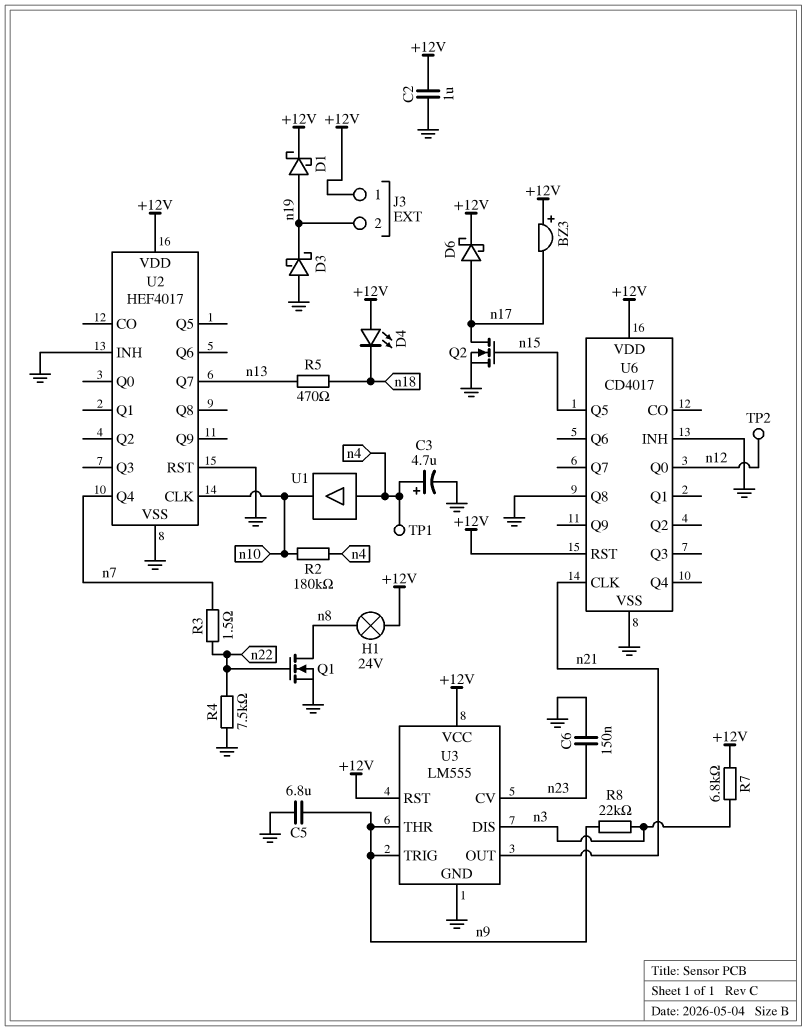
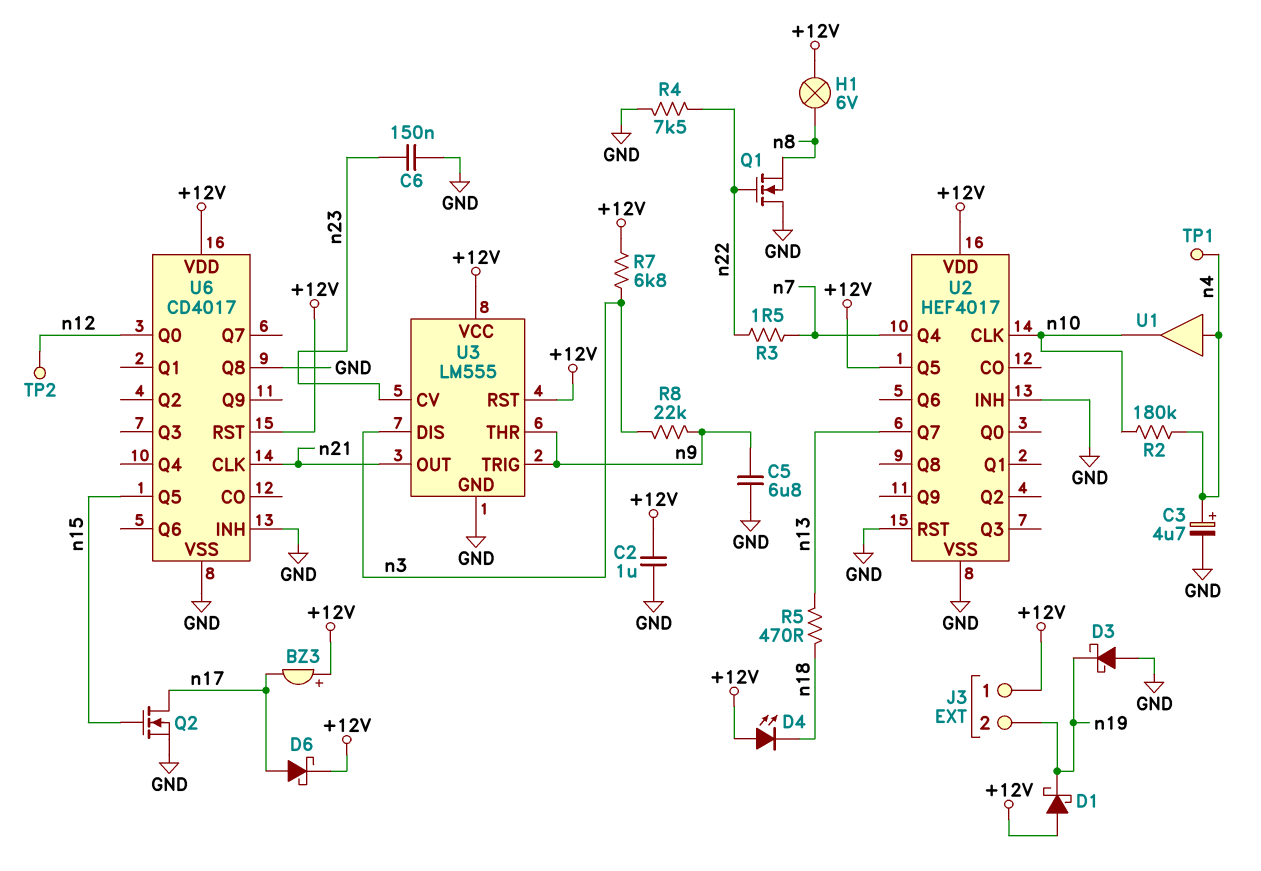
D1: schottky (A n19, K +12V) -> schottky (A +12V, K n19)
H1: lamp 24V (+12V, n8) -> lamp 6V (+12V, n8)
Q1: NMOS (G n22, D n8, S GND) -> NMOS (G n22, D GND, S n8)
U2 pin Q5: none -> +12V

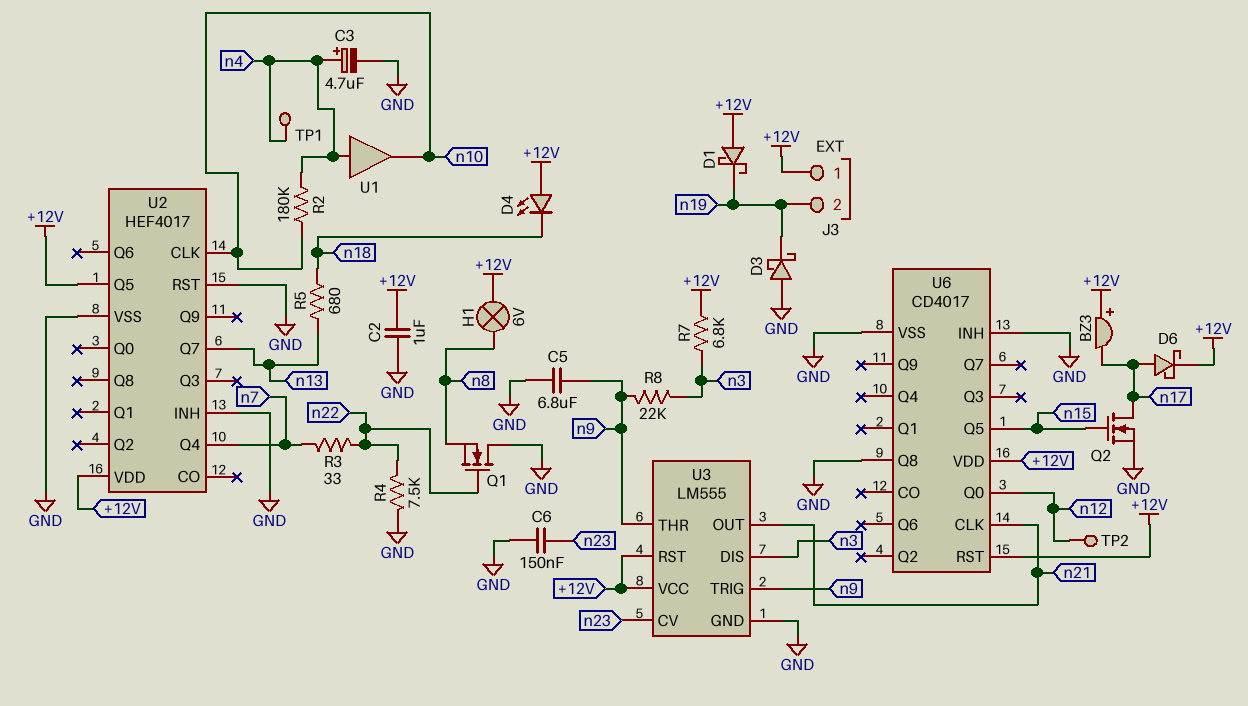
R3: 1.5 (n7, n22) -> 33 (n7, n22)
R5: 470 (n13, n18) -> 680 (n13, n18)

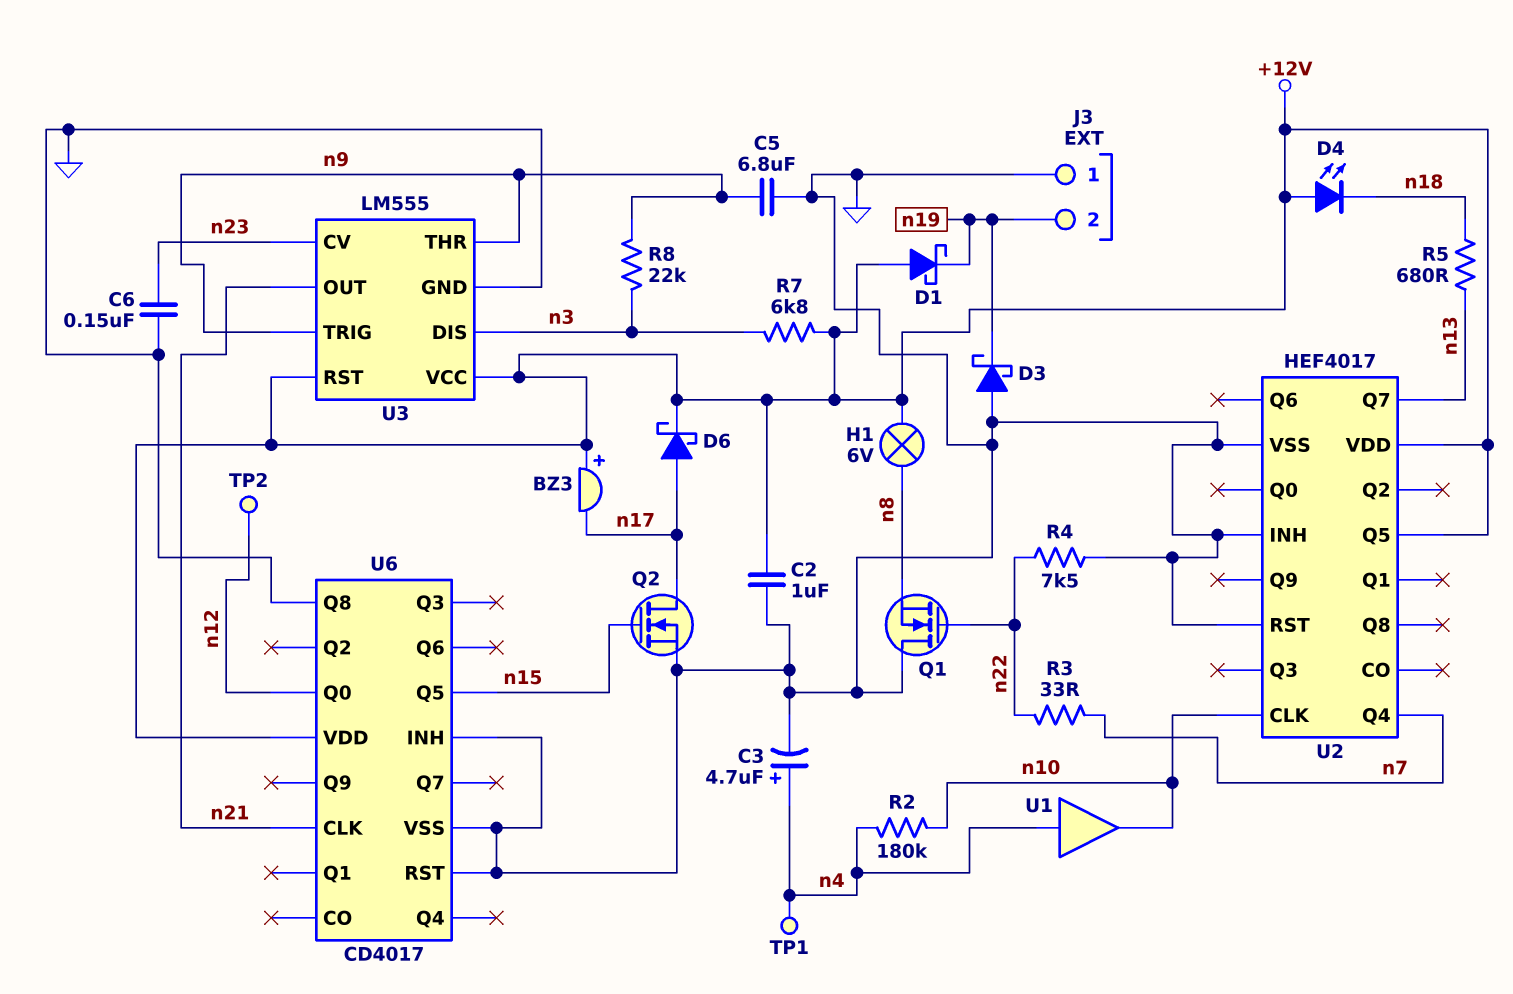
J3 pin 1: +12V -> GND
U6 pin RST: +12V -> GND

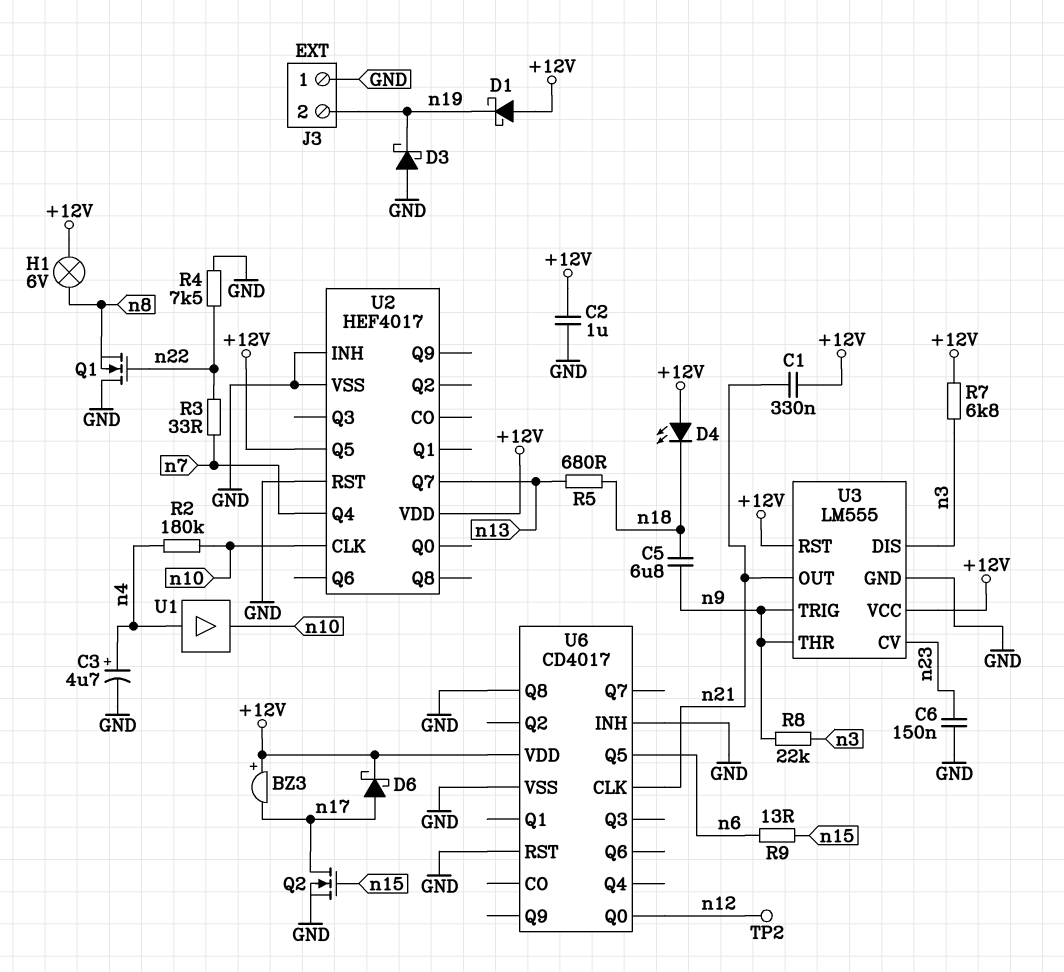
C1: none -> 330nF (+12V, n21)
C5: 6.8uF (GND, n9) -> 6.8uF (n9, n18)
R9: none -> 13 (n6, n15)
TP1: test point (n4) -> none
U6 pin Q5: n15 -> n6

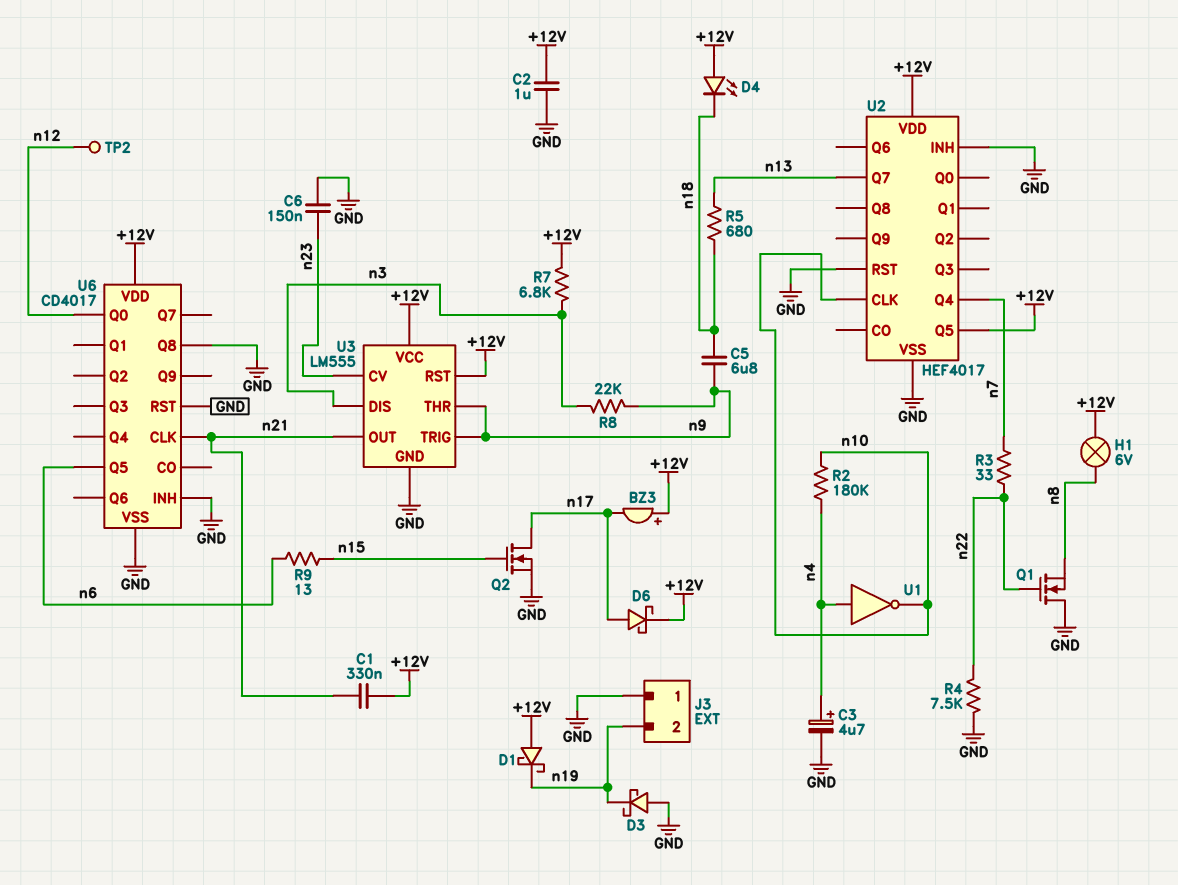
U1: buffer (in n4, out n10) -> NOT (in n4, out n10)

